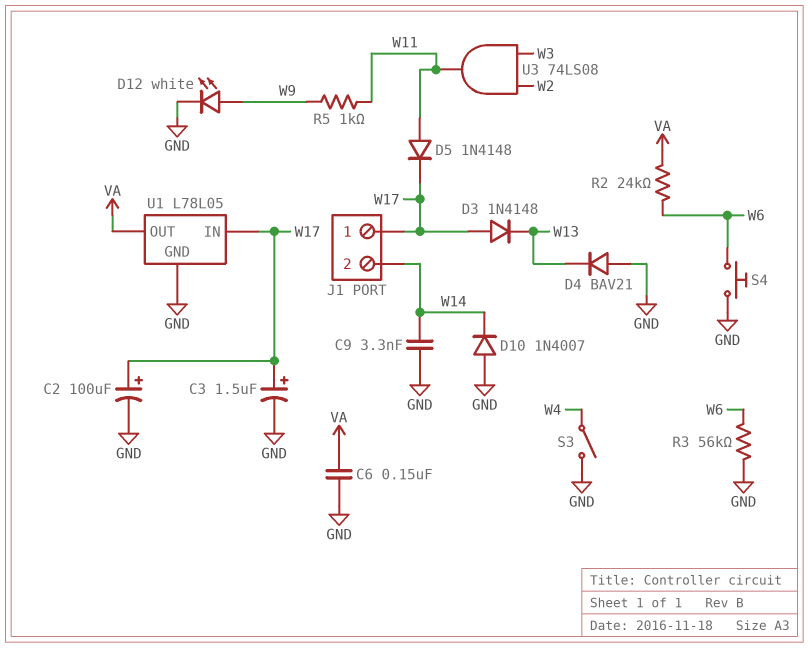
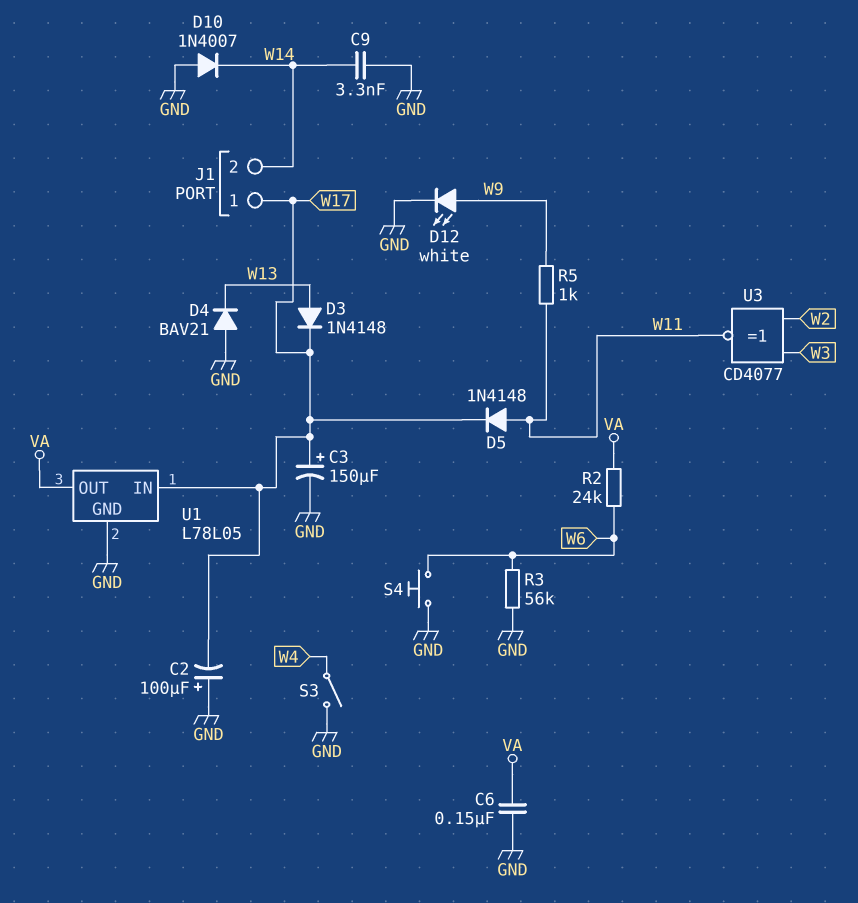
C2: 100uF (plus W17, minus GND) -> 100uF (plus GND, minus W17)
C3: 1.5uF (plus W17, minus GND) -> 150uF (plus W17, minus GND)
D3: diode 1N4148 (A W17, K W13) -> diode 1N4148 (A W13, K W17)
U3: AND 74LS08 (in W2, in W3, out W11) -> XNOR CD4077 (in W2, in W3, out W11)

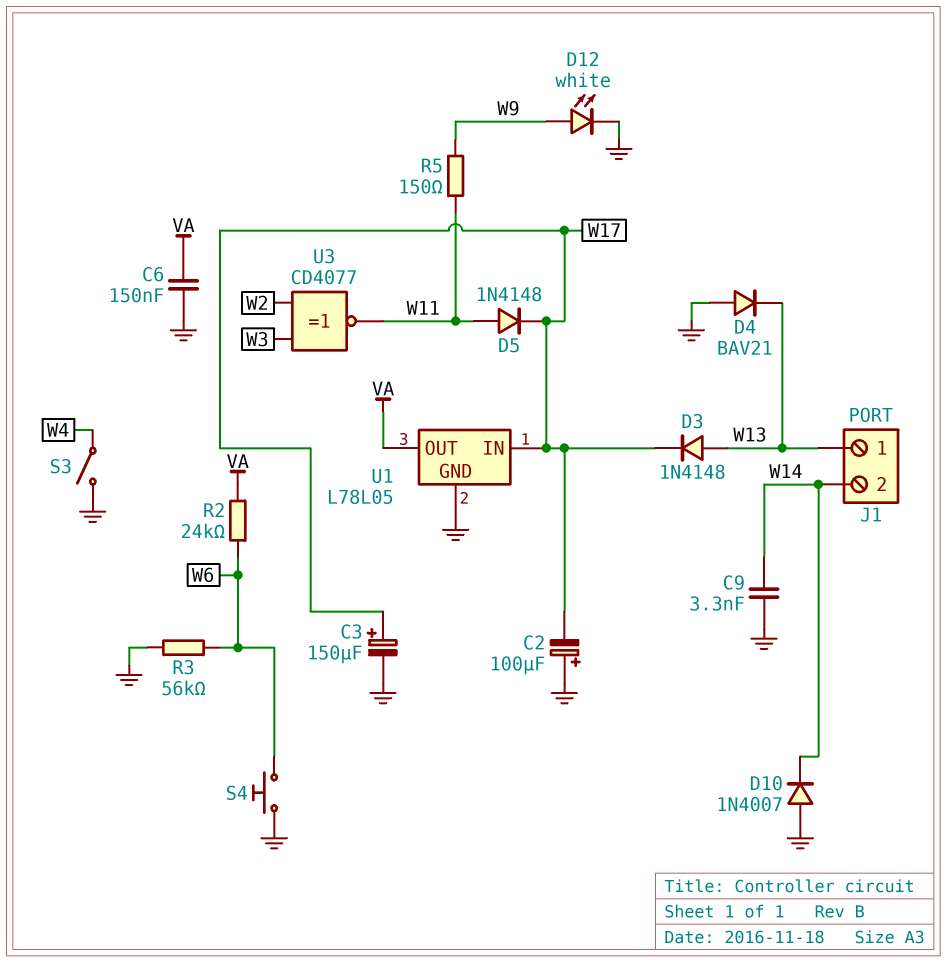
J1 pin 1: W17 -> W13
R5: 1k (W9, W11) -> 150 (W9, W11)

